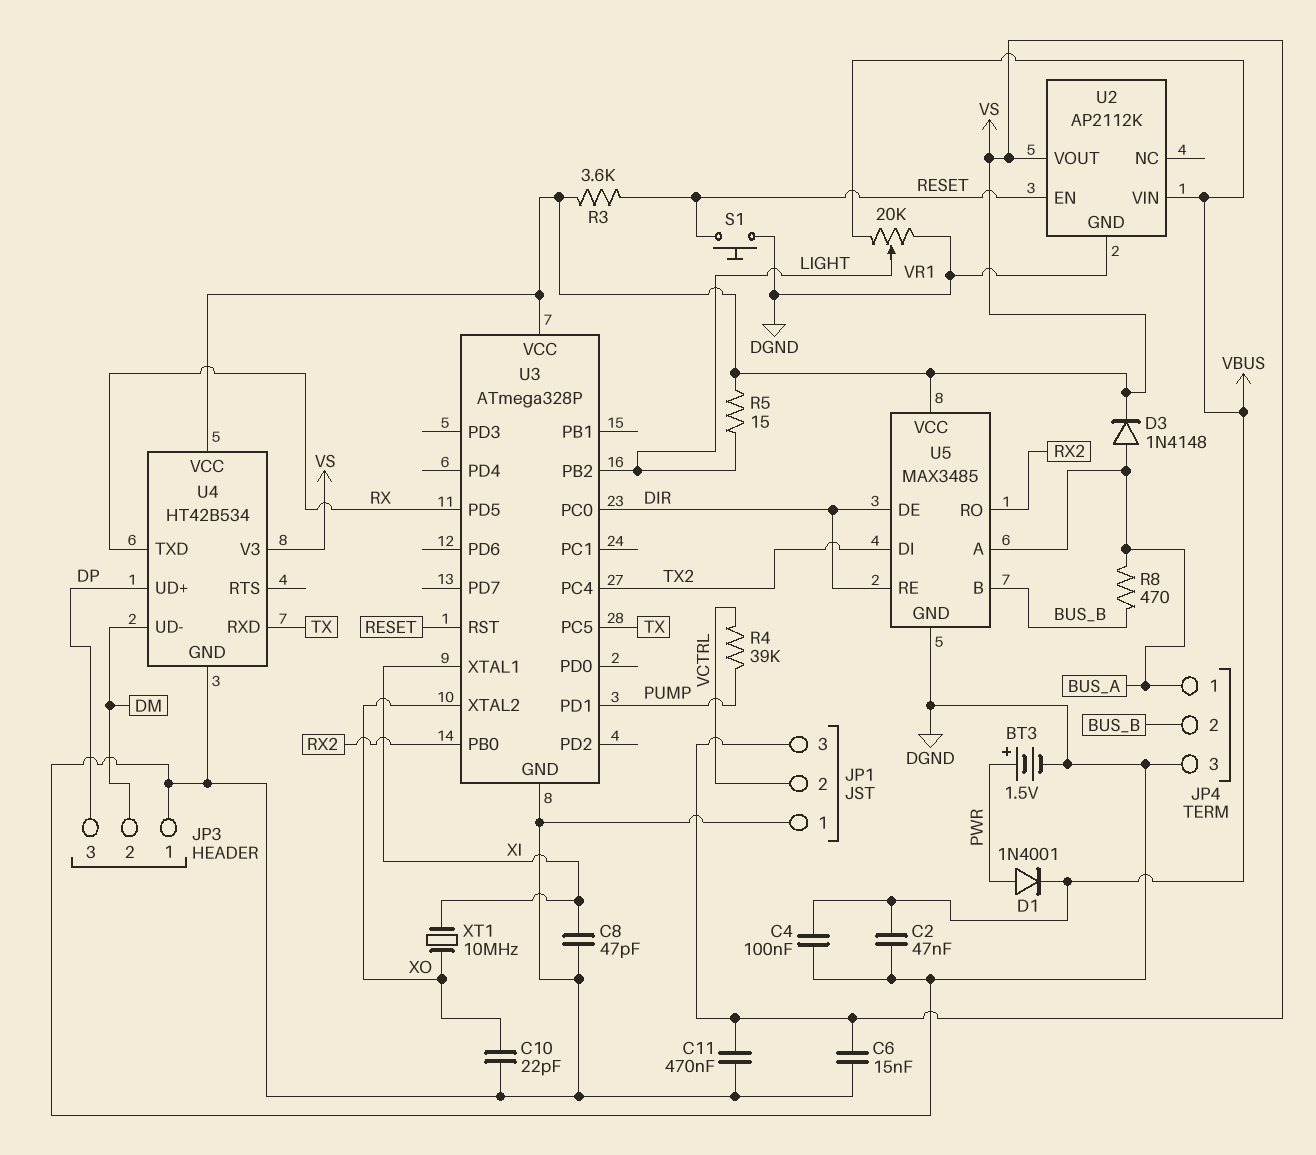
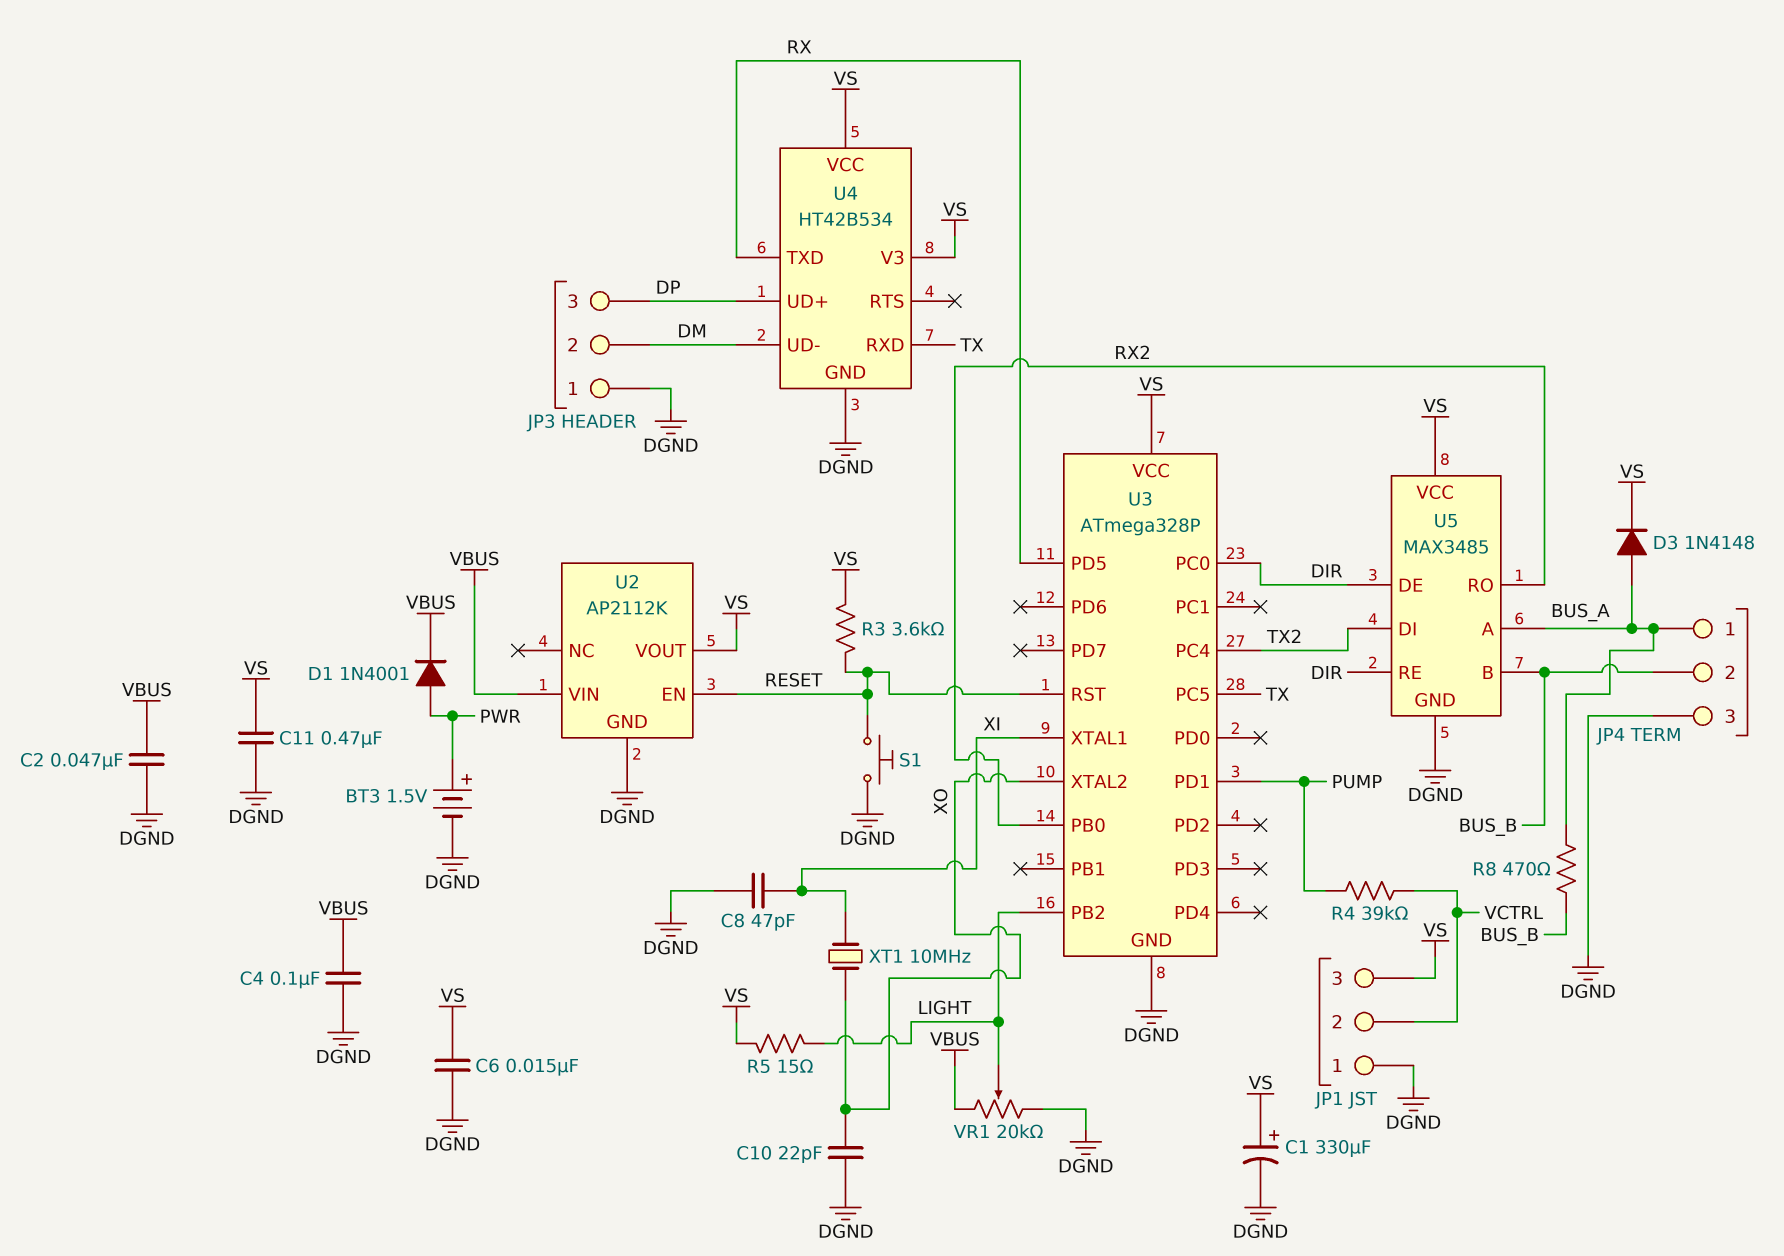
C1: none -> 330uF (plus VS, minus DGND)

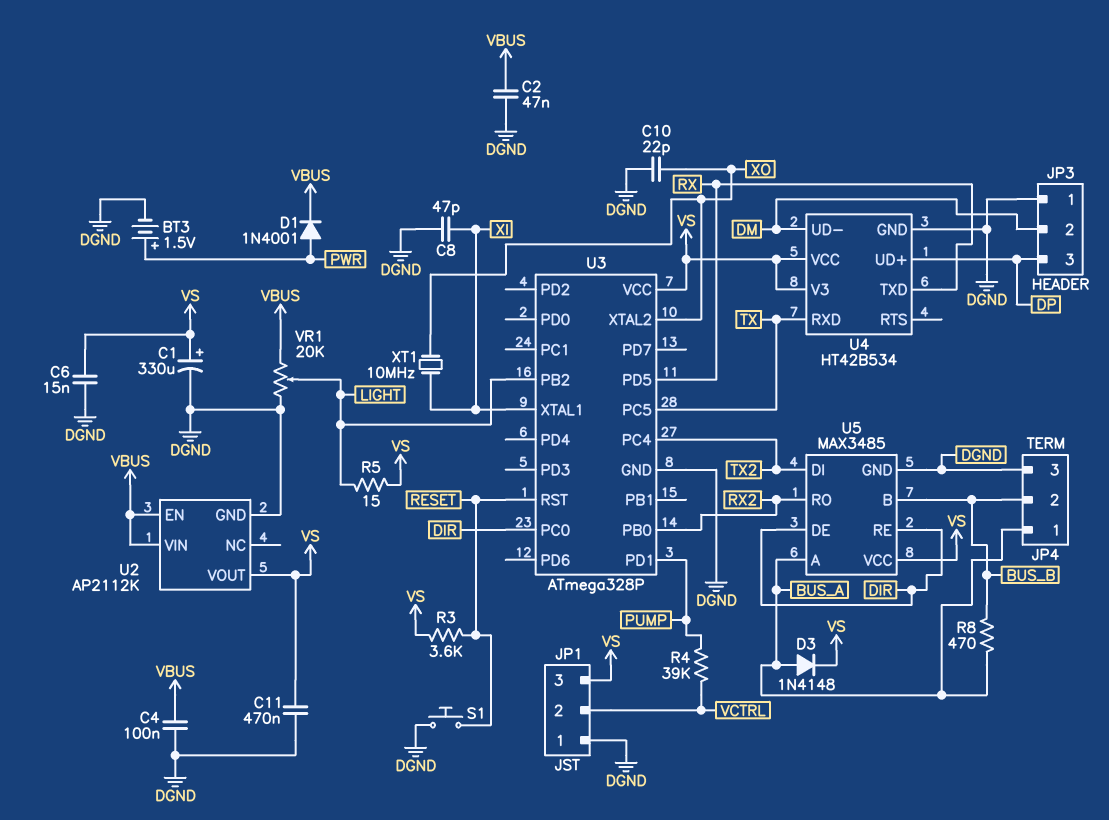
U2 pin EN: RESET -> VBUS

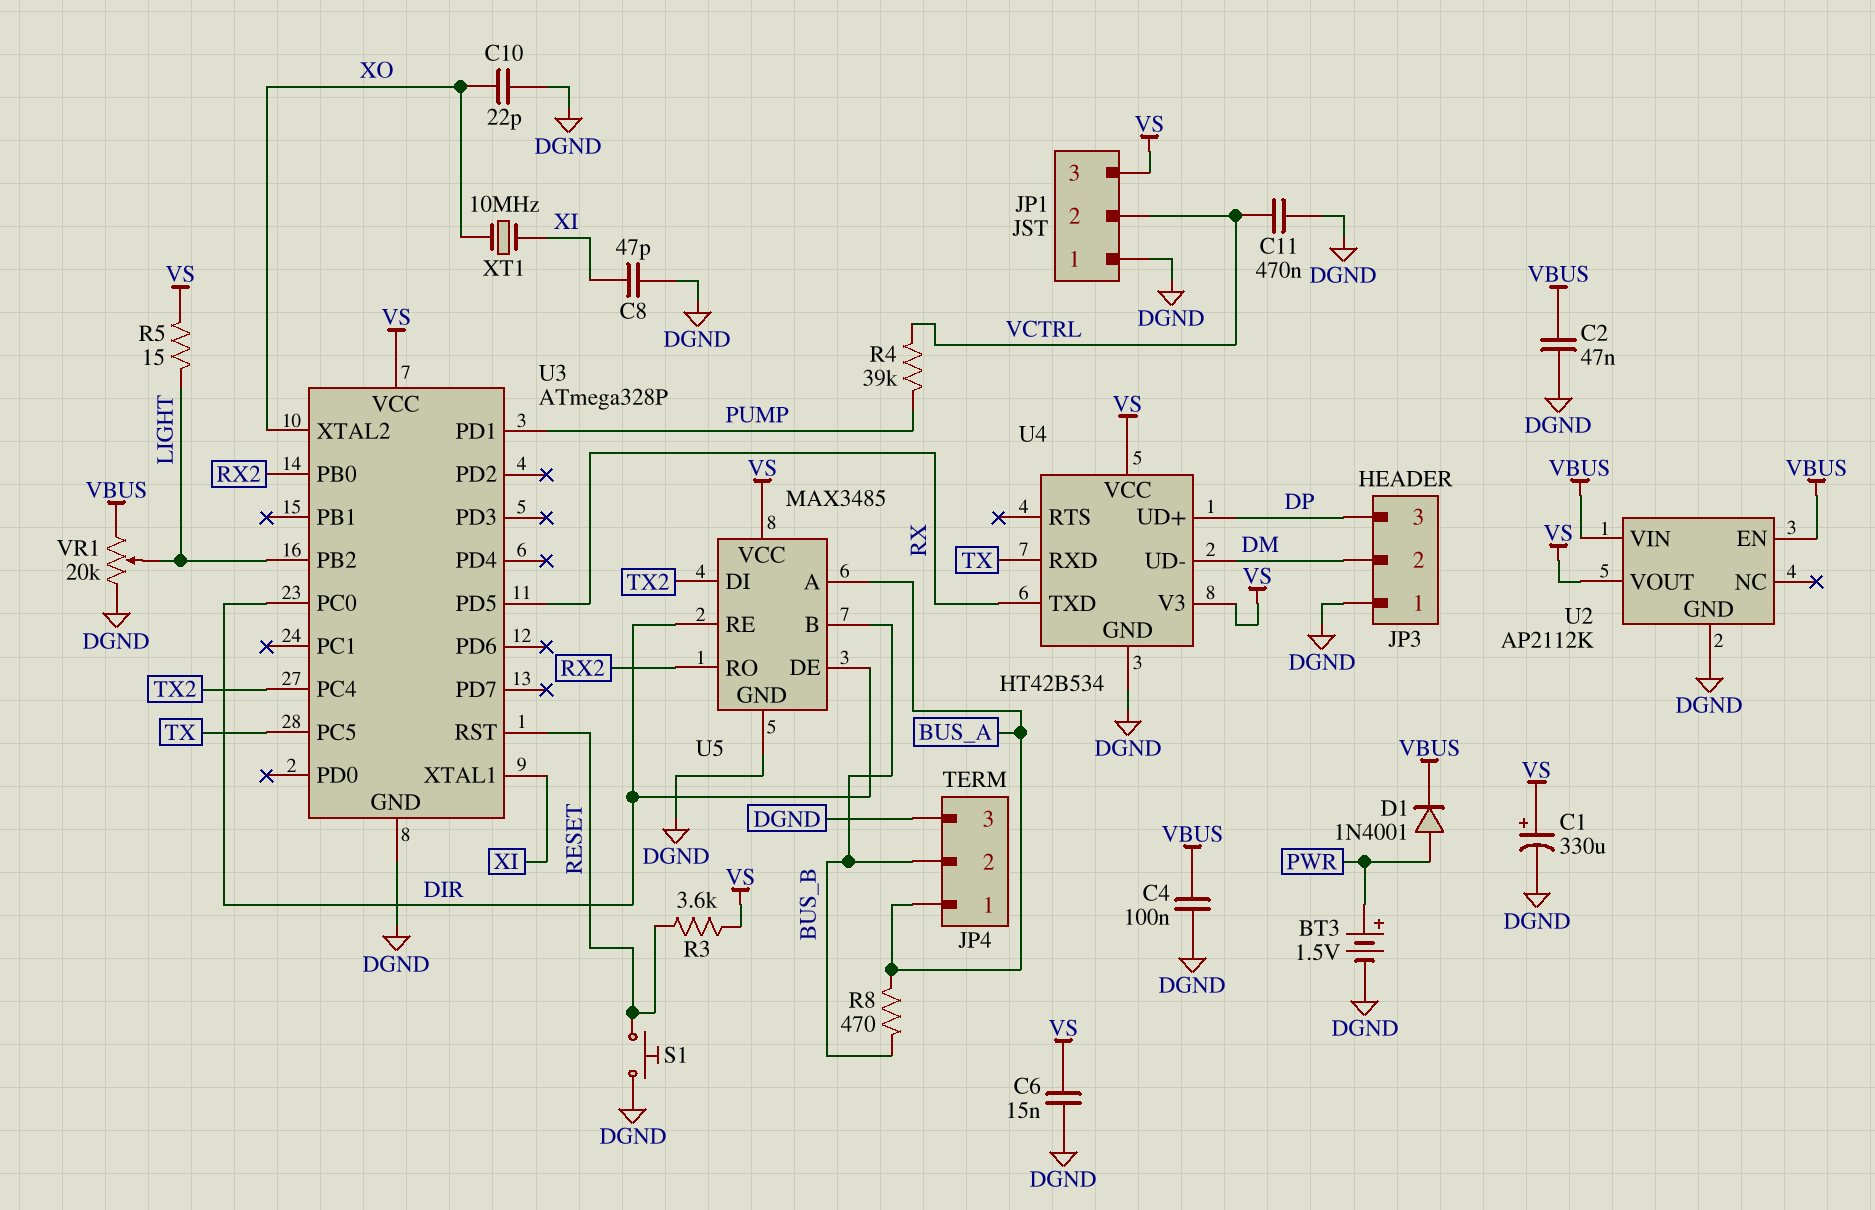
C11: 470nF (DGND, VS) -> 470nF (DGND, VCTRL)
D3: diode 1N4148 (A BUS_A, K VS) -> none

